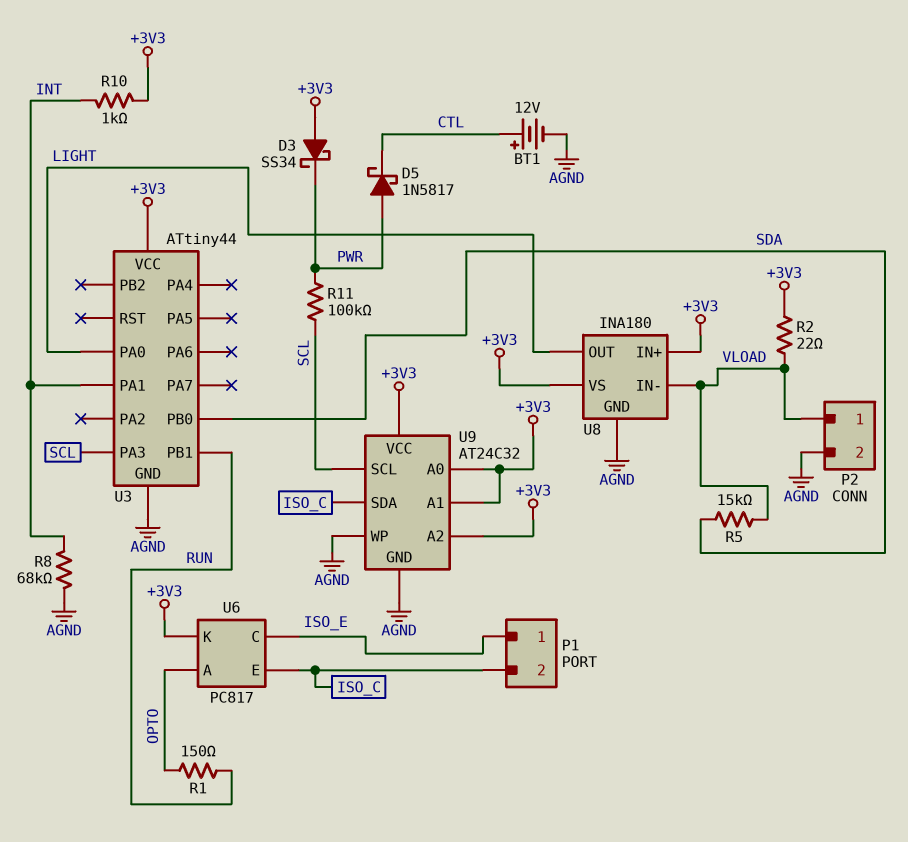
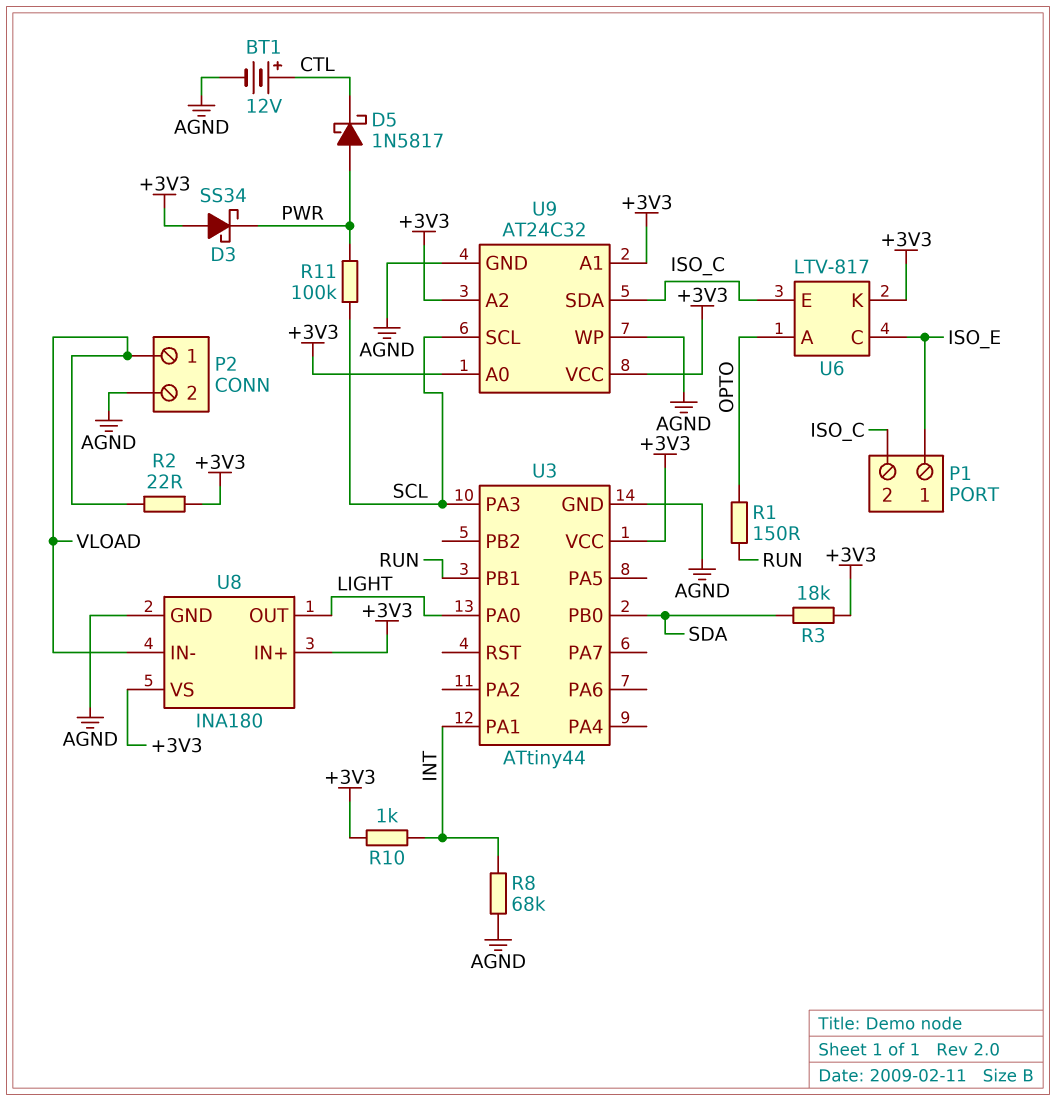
R3: none -> 18k (+3V3, SDA)
R5: 15k (SDA, VLOAD) -> none
U6: PC817 -> LTV-817

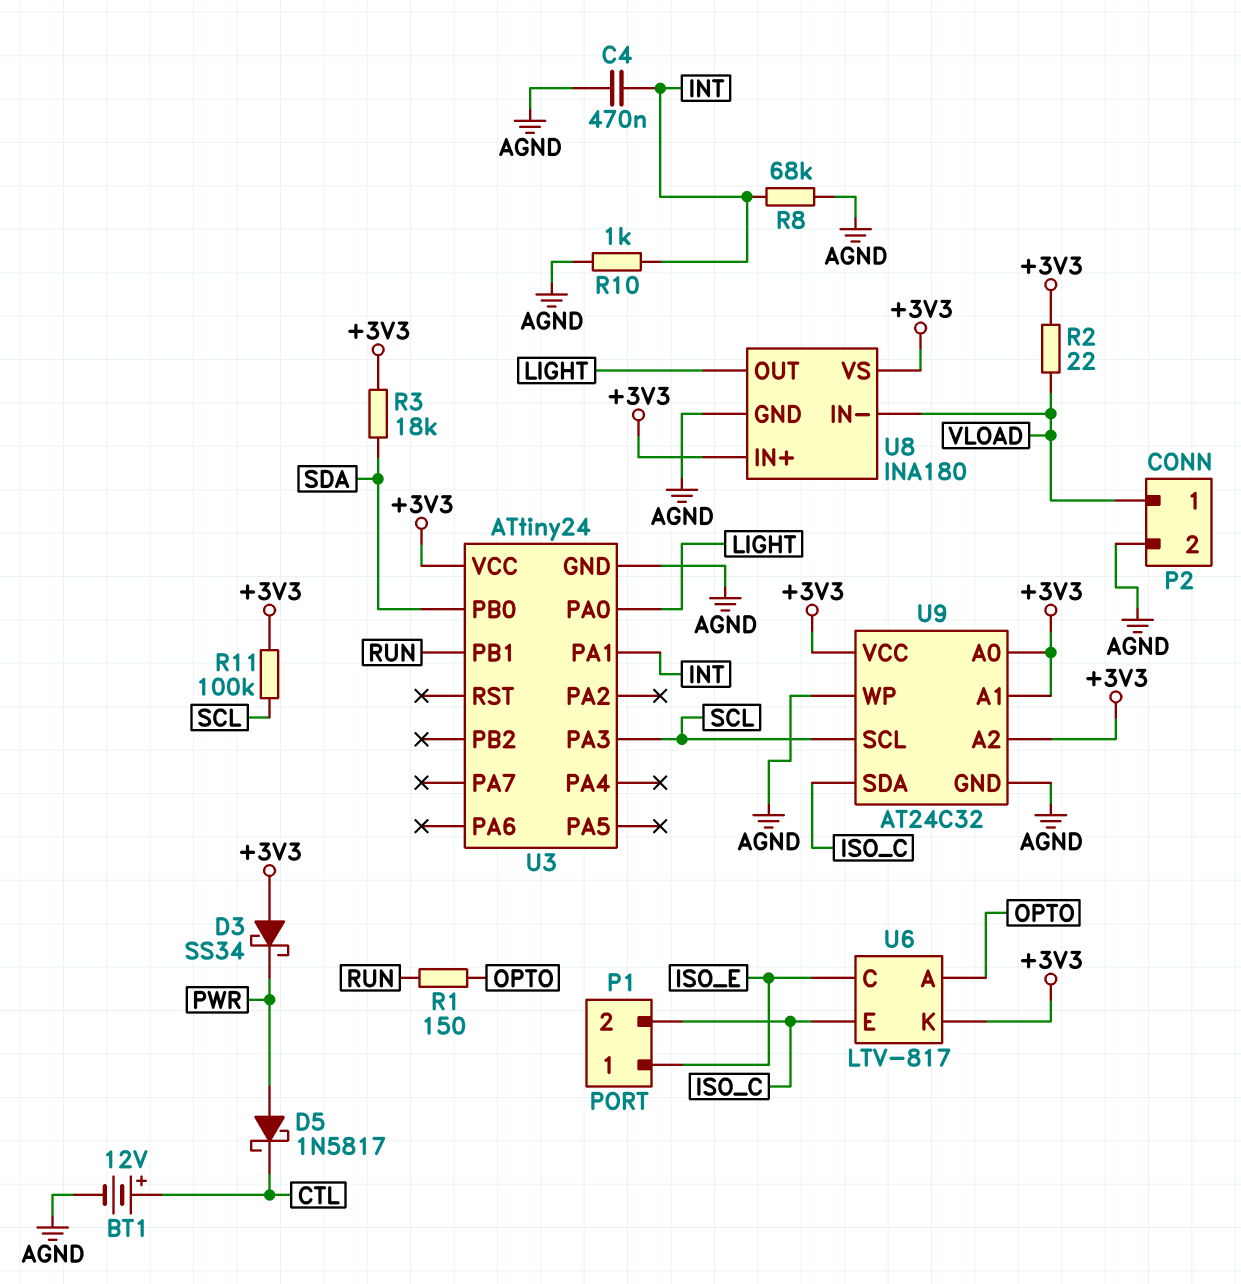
C4: none -> 470nF (AGND, INT)
R10: 1k (+3V3, INT) -> 1k (AGND, INT)
R11: 100k (PWR, SCL) -> 100k (+3V3, SCL)
U3: ATtiny44 -> ATtiny24

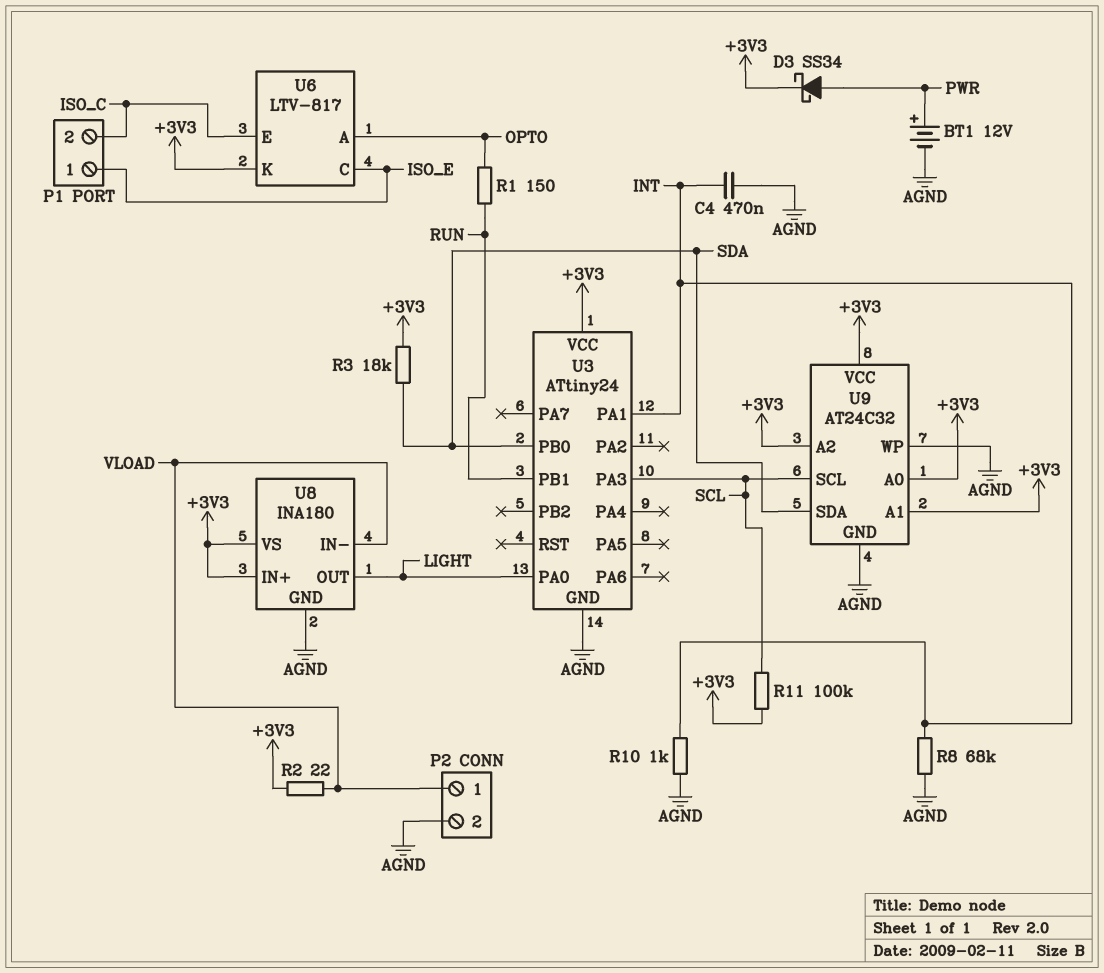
BT1: 12V (plus CTL, minus AGND) -> 12V (plus PWR, minus AGND)
D3: schottky SS34 (A +3V3, K PWR) -> schottky SS34 (A PWR, K +3V3)
D5: schottky 1N5817 (A PWR, K CTL) -> none
U9 pin SDA: ISO_C -> SDA

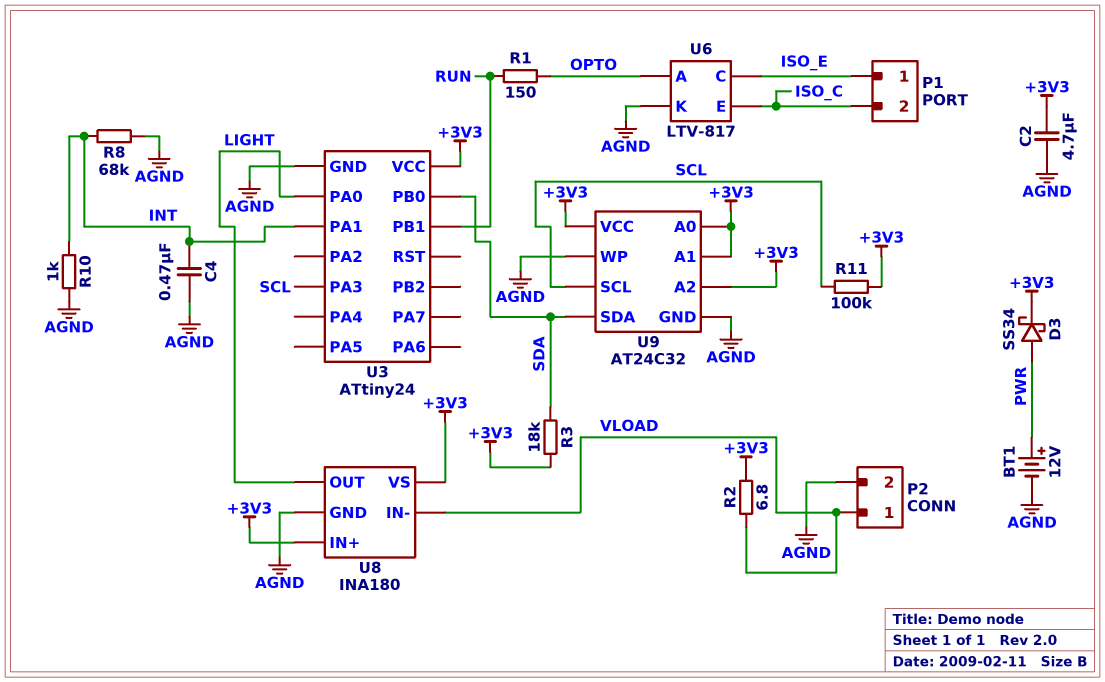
C2: none -> 4.7uF (+3V3, AGND)
R2: 22 (+3V3, VLOAD) -> 6.8 (+3V3, VLOAD)
U6 pin K: +3V3 -> AGND

